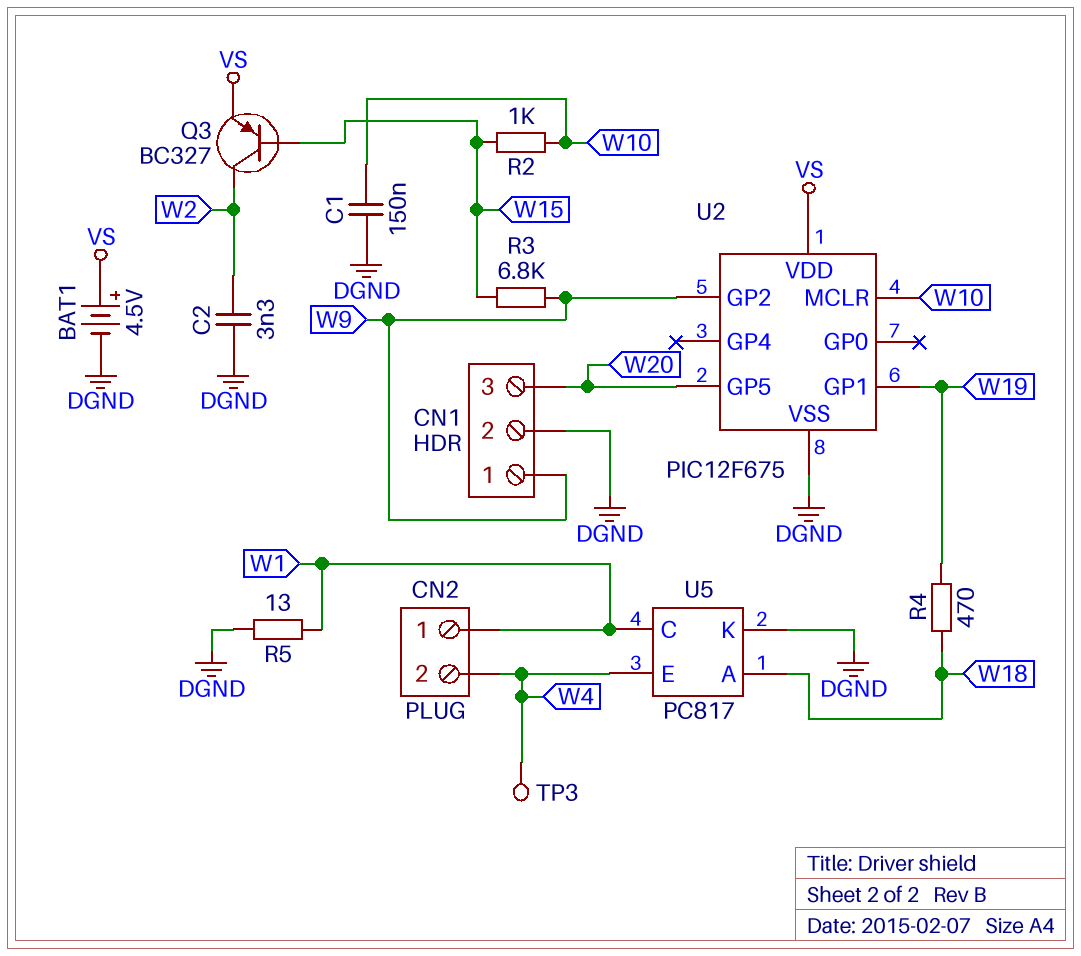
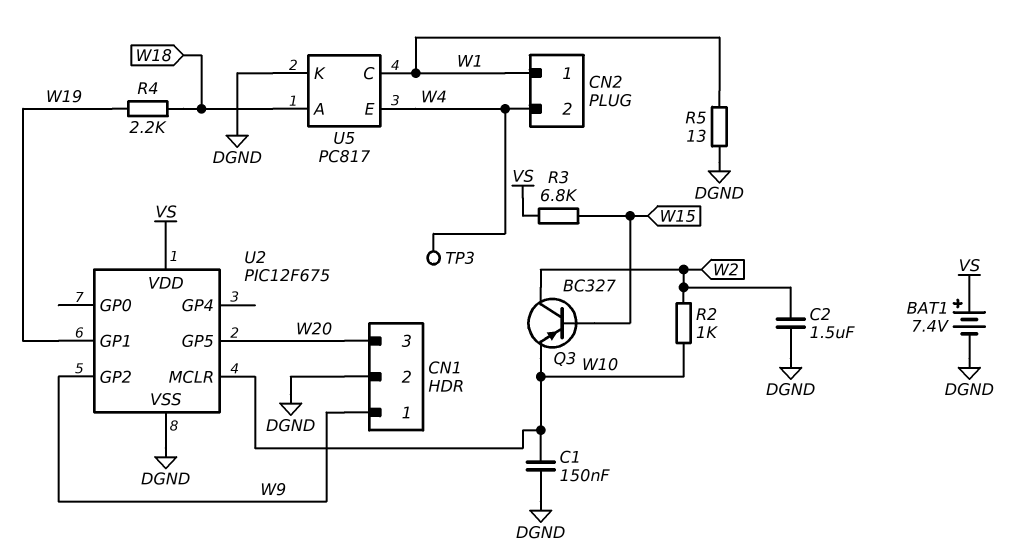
BAT1: 4.5V (plus VS, minus DGND) -> 7.4V (plus VS, minus DGND)
C2: 3.3nF (DGND, W2) -> 1.5uF (DGND, W2)
Q3: PNP BC327 (B W15, C W2, E VS) -> PNP BC327 (B W15, C W2, E W10)
R2: 1k (W10, W15) -> 1k (W2, W10)
R3: 6.8k (W9, W15) -> 6.8k (VS, W15)
R4: 470 (W18, W19) -> 2.2k (W18, W19)

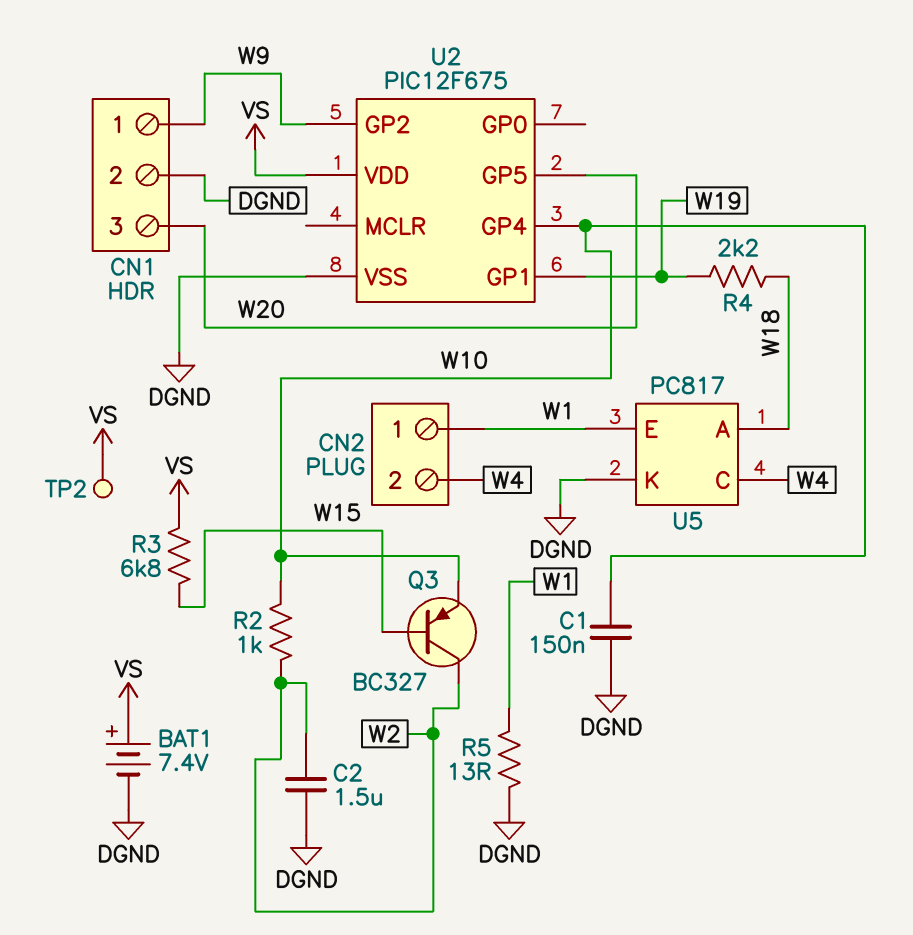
TP2: none -> test point (VS)
TP3: test point (W4) -> none
U2 pin GP4: none -> W10
U2 pin MCLR: W10 -> none
U5 pin C: W1 -> W4
U5 pin E: W4 -> W1

